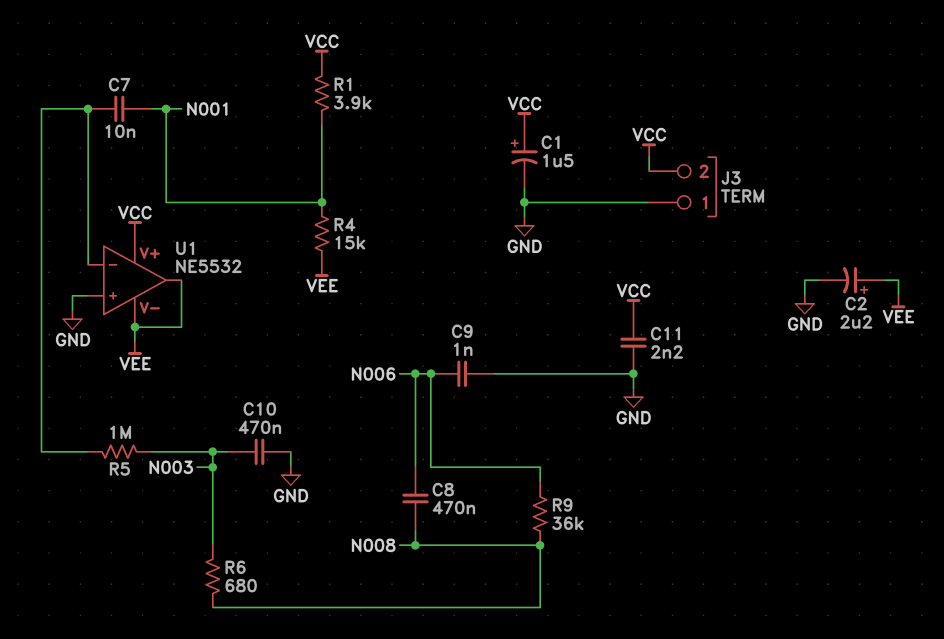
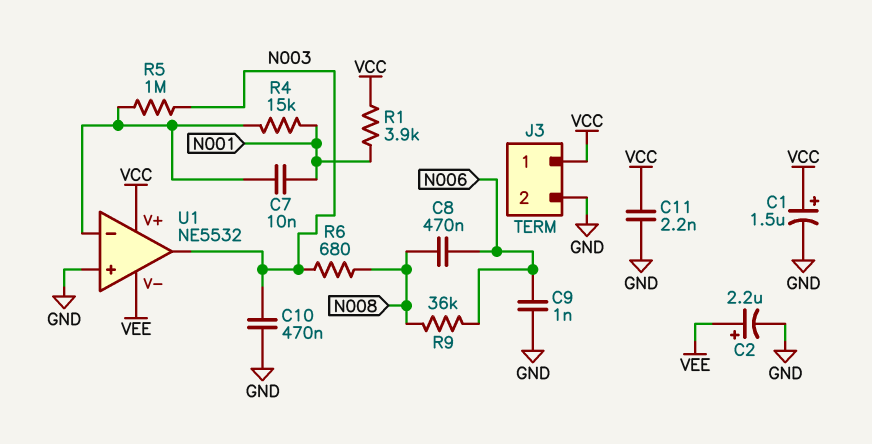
J3 pin 1: GND -> VCC
J3 pin 2: VCC -> GND
R4: 15k (N001, VEE) -> 15k (N001, U1/in-)
U1 pin out: VEE -> N003

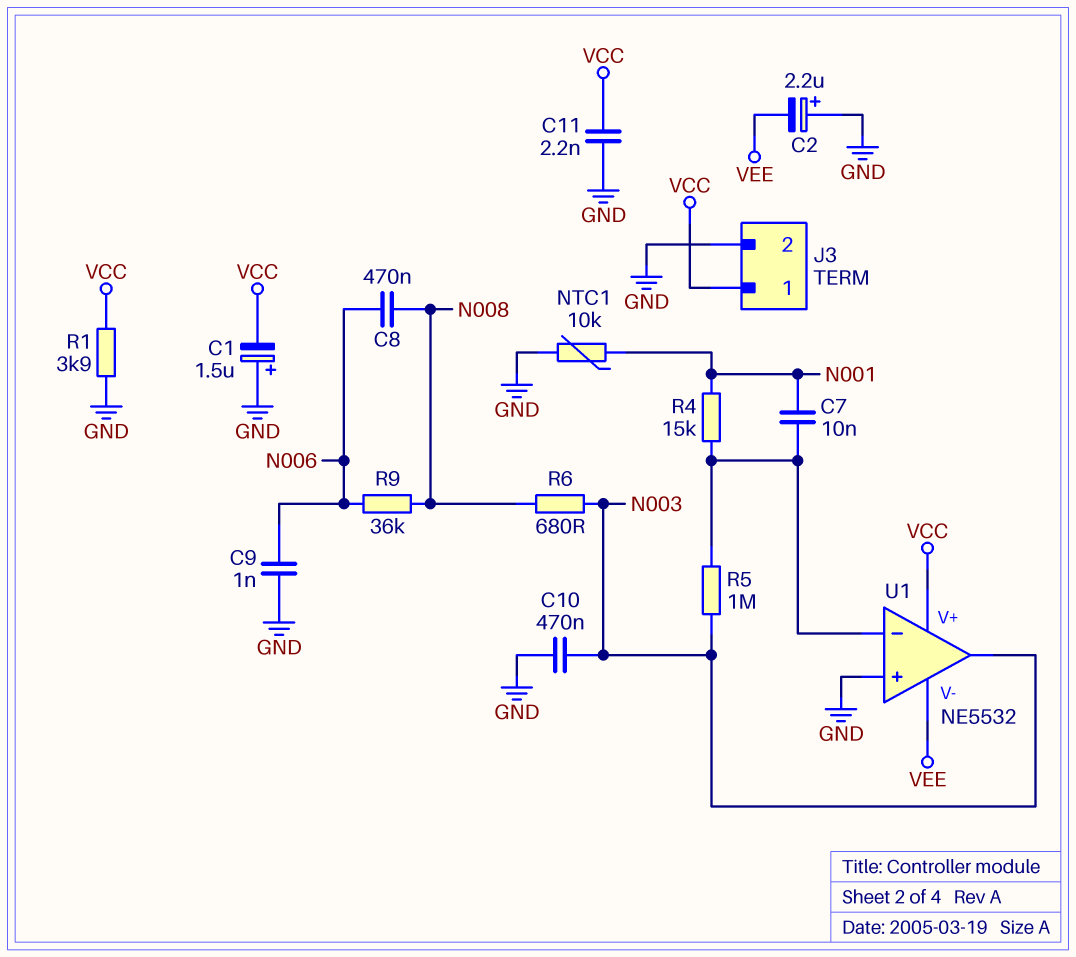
C1: 1.5uF (plus VCC, minus GND) -> 1.5uF (plus GND, minus VCC)
C2: 2.2uF (plus VEE, minus GND) -> 2.2uF (plus GND, minus VEE)
NTC1: none -> 10k (GND, N001)
R1: 3.9k (N001, VCC) -> 3.9k (GND, VCC)

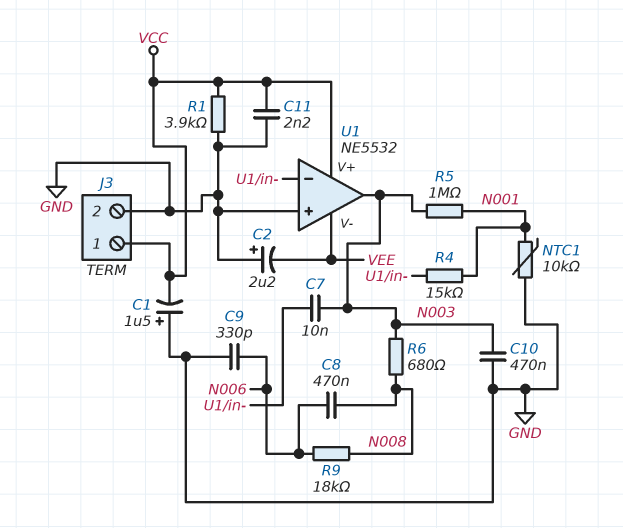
C7: 10nF (N001, U1/in-) -> 10nF (N003, U1/in-)
C9: 1nF (GND, N006) -> 330pF (GND, N006)
R5: 1M (N003, U1/in-) -> 1M (N001, N003)
R9: 36k (N006, N008) -> 18k (N006, N008)

